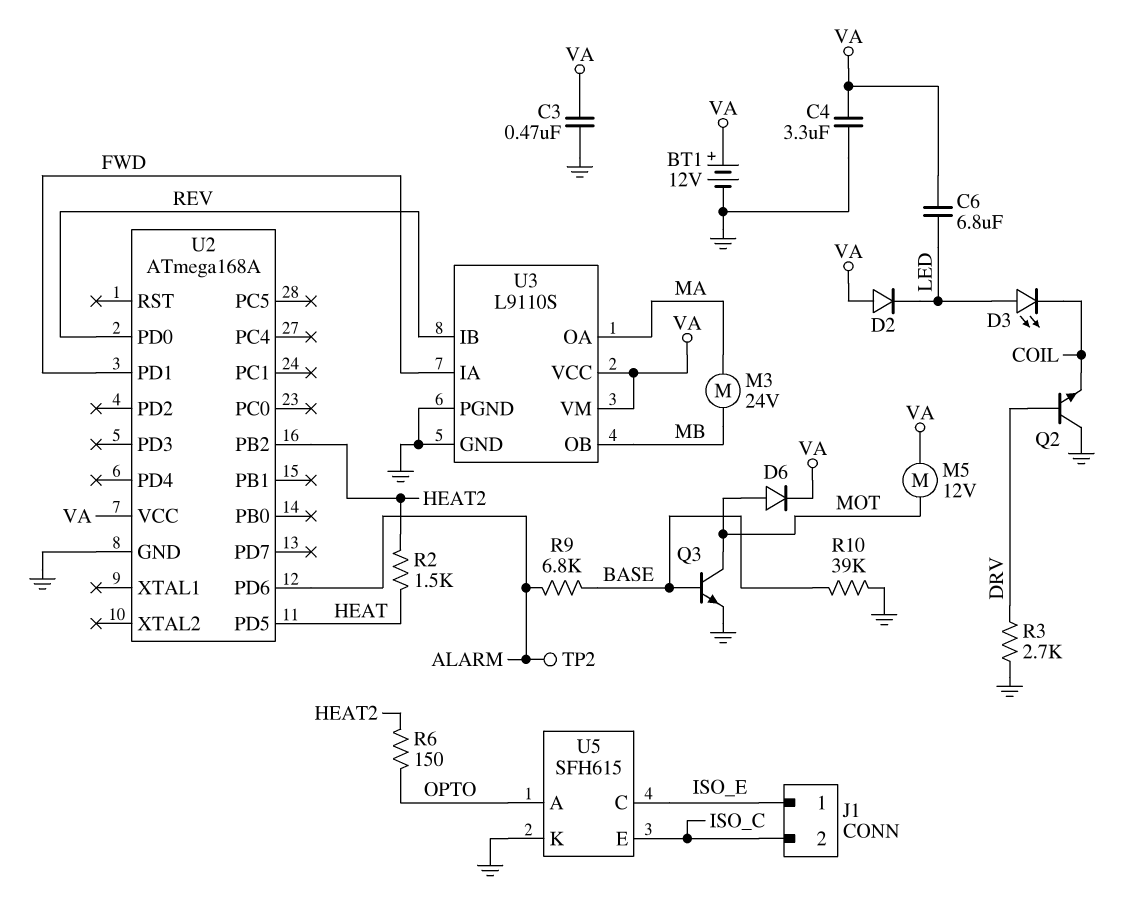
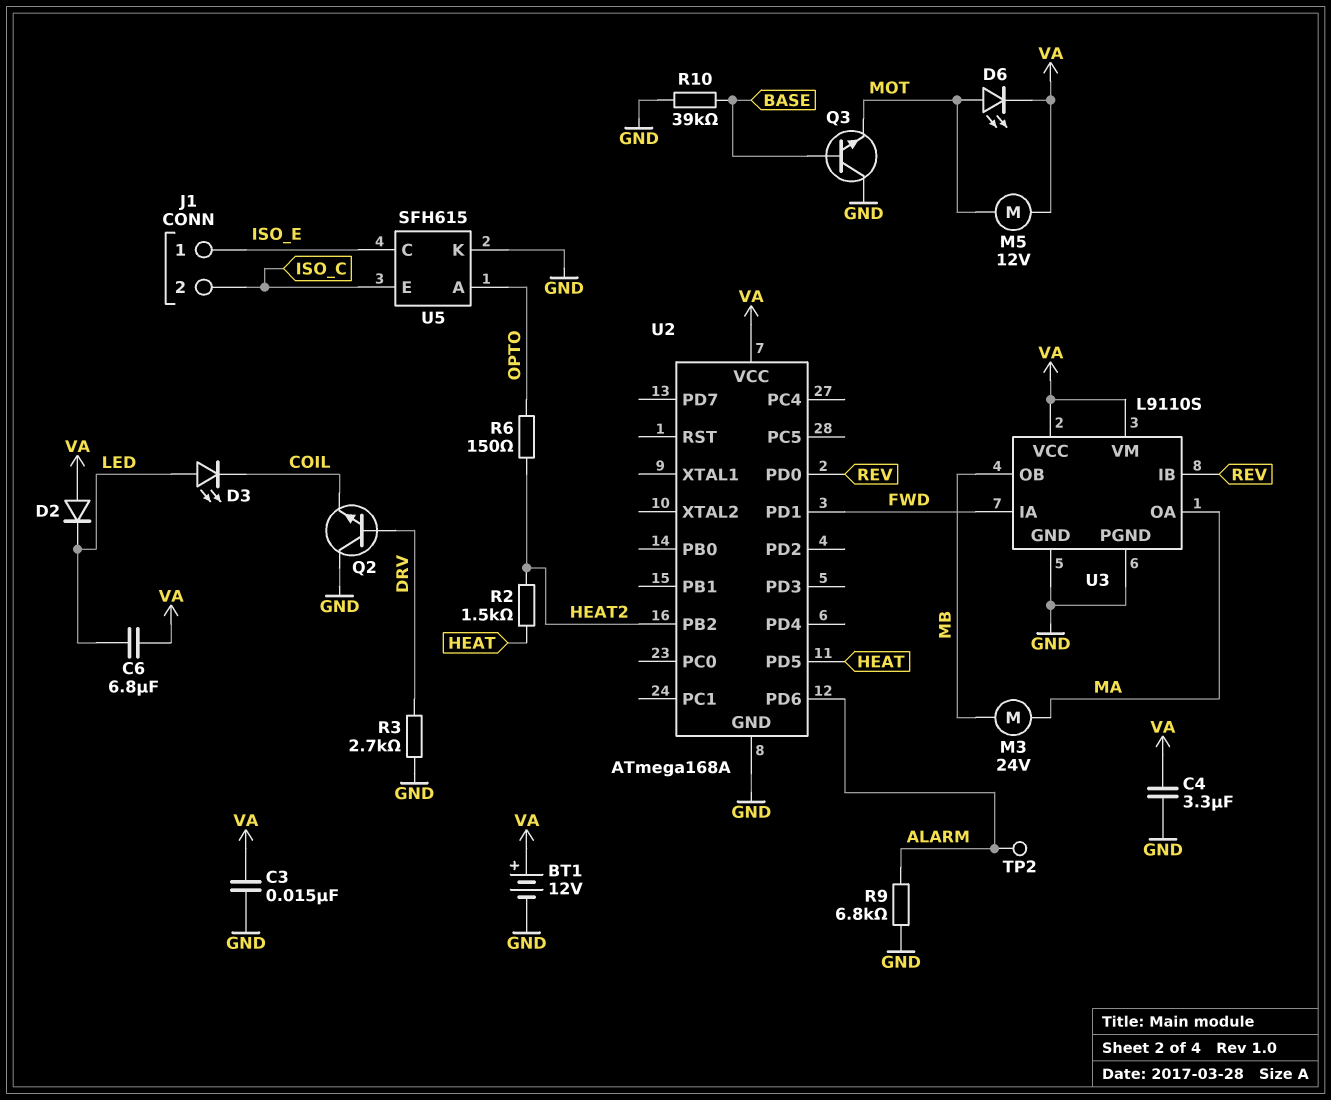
C3: 470nF (GND, VA) -> 15nF (GND, VA)
D6: diode (A MOT, K VA) -> LED (A MOT, K VA)
Q3: NPN (B BASE, C MOT, E GND) -> NPN (B BASE, C GND, E MOT)
R9: 6.8k (ALARM, BASE) -> 6.8k (ALARM, GND)

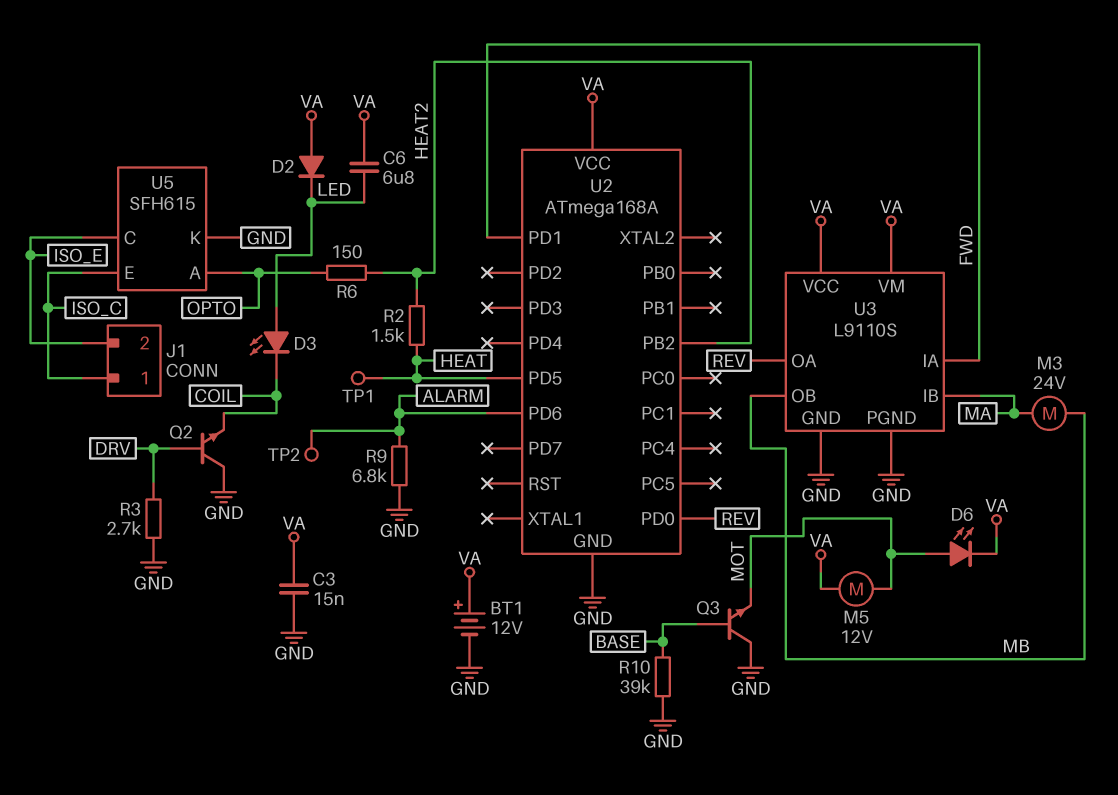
C4: 3.3uF (GND, VA) -> none
J1 pin 1: ISO_E -> ISO_C
J1 pin 2: ISO_C -> ISO_E
TP1: none -> test point (HEAT)
U3 pin IB: REV -> MA
U3 pin OA: MA -> REV

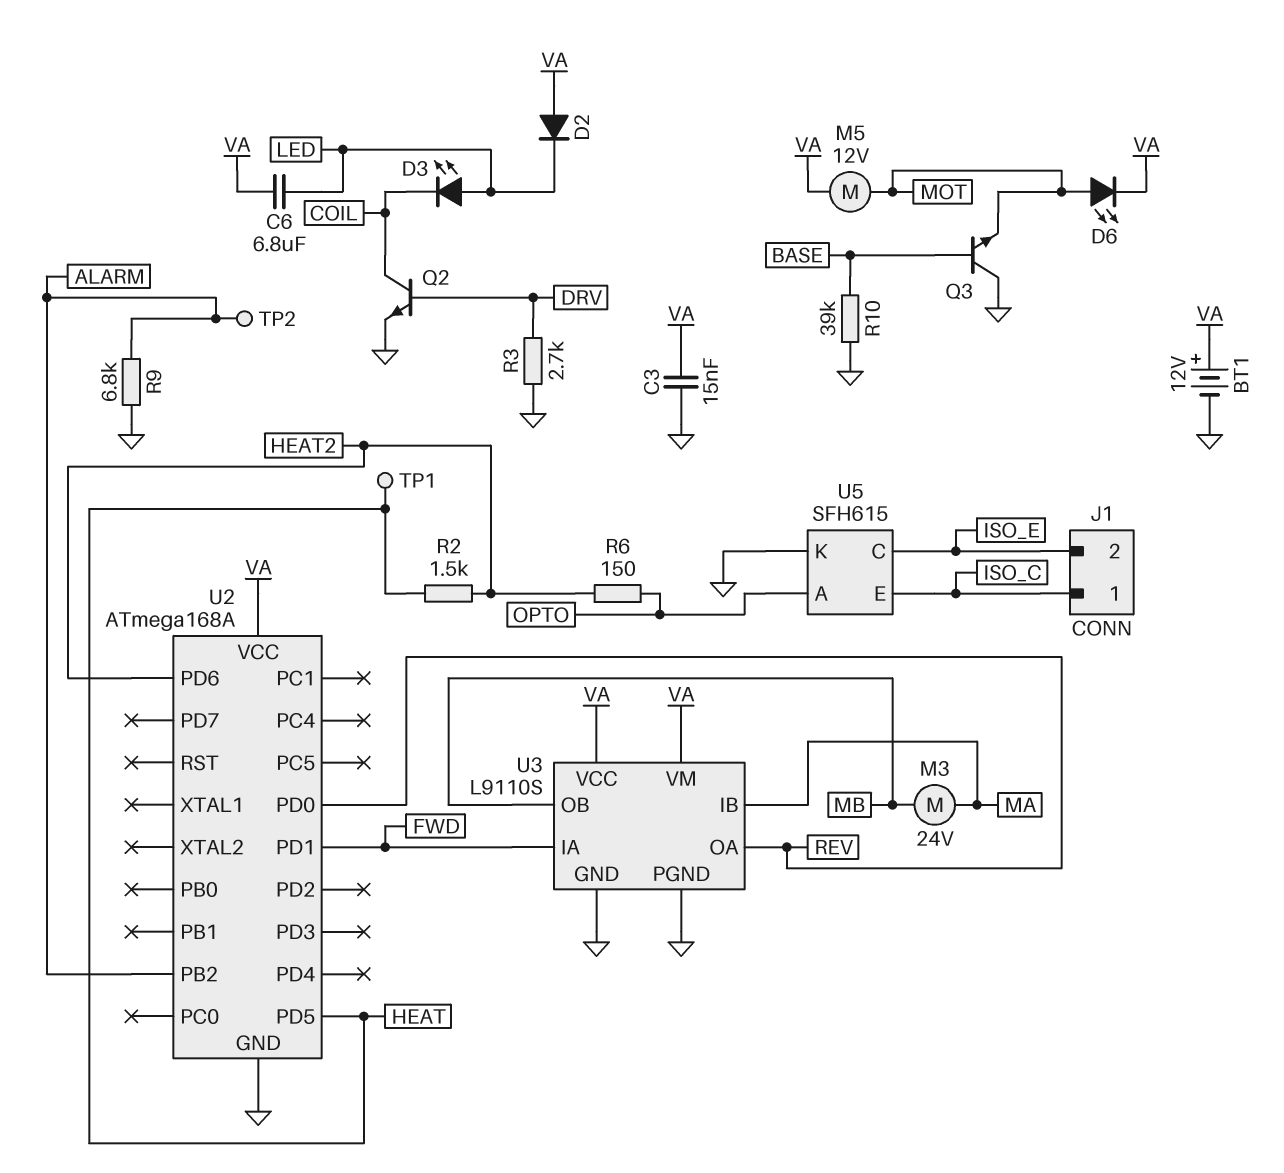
Q2: NPN (B DRV, C GND, E COIL) -> NPN (B DRV, C COIL, E GND)
U2 pin PB2: HEAT2 -> ALARM
U2 pin PD6: ALARM -> HEAT2

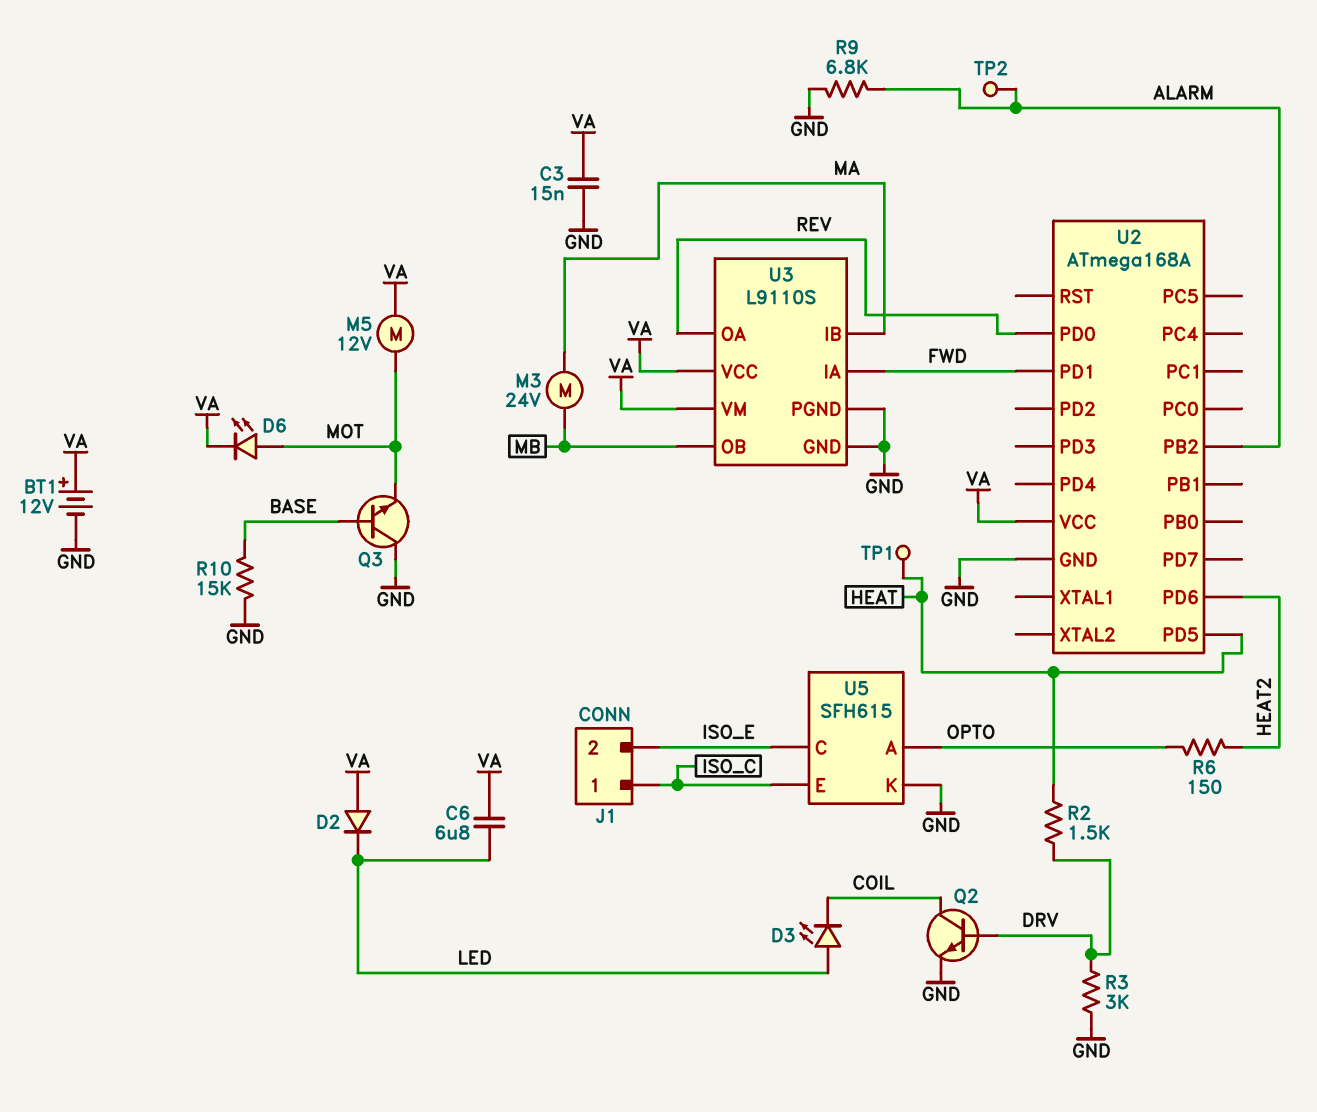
R2: 1.5k (HEAT, HEAT2) -> 1.5k (DRV, HEAT)
R3: 2.7k (DRV, GND) -> 3k (DRV, GND)
R10: 39k (BASE, GND) -> 15k (BASE, GND)

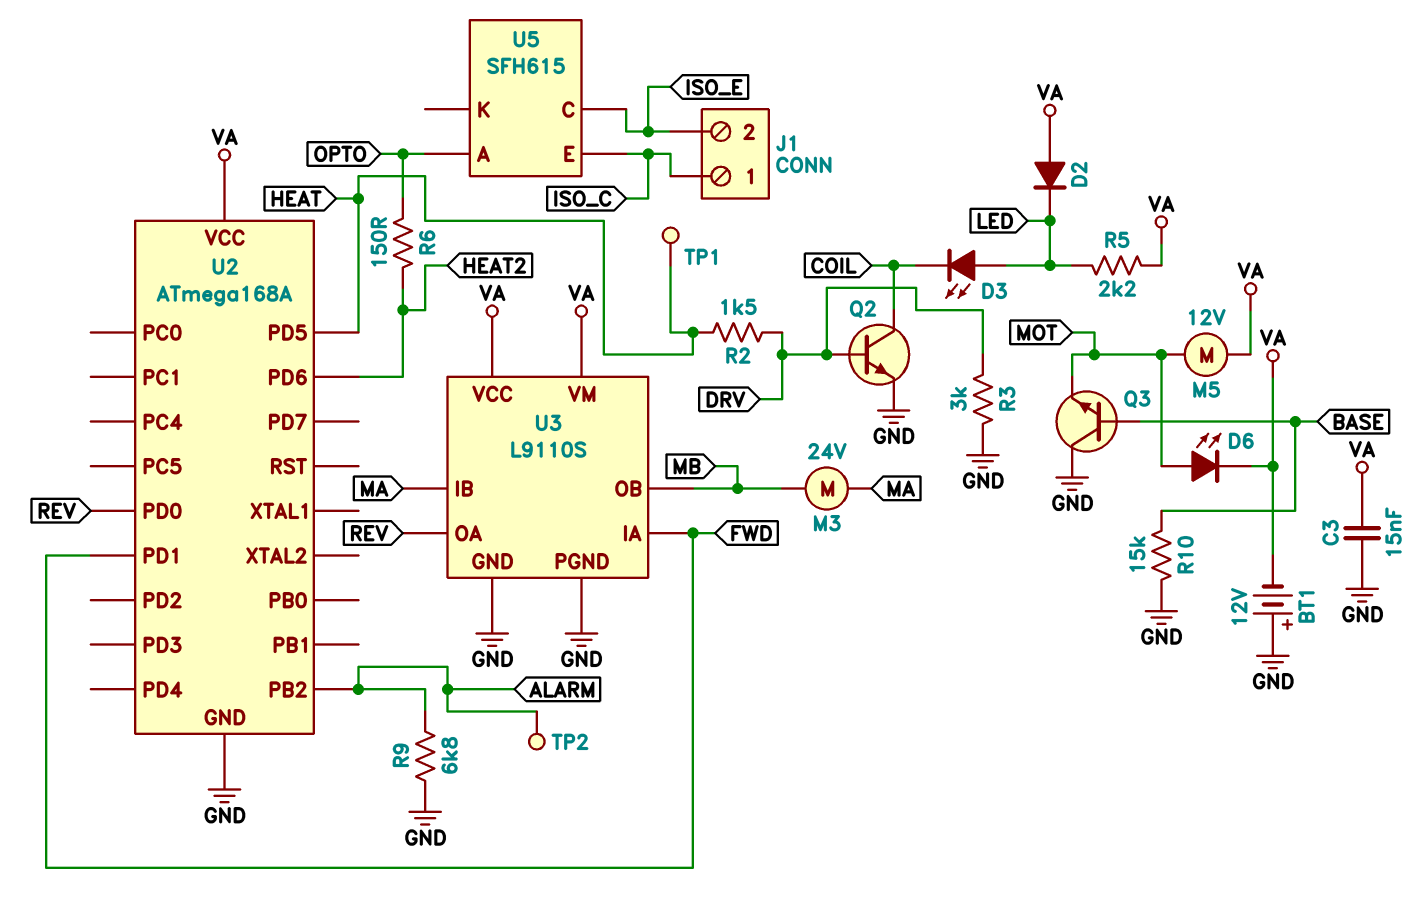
BT1: 12V (plus VA, minus GND) -> 12V (plus GND, minus VA)
C6: 6.8uF (LED, VA) -> none
R5: none -> 2.2k (LED, VA)
U5 pin K: GND -> none

